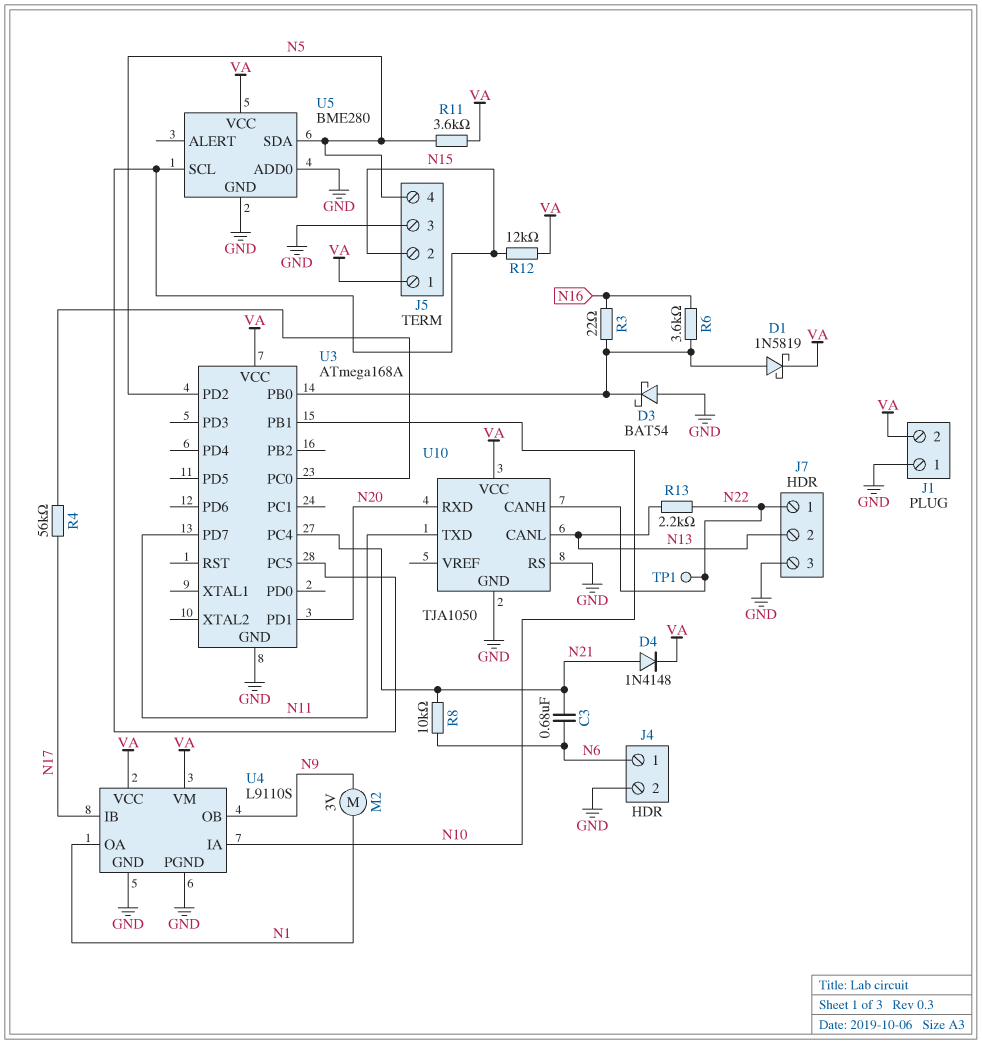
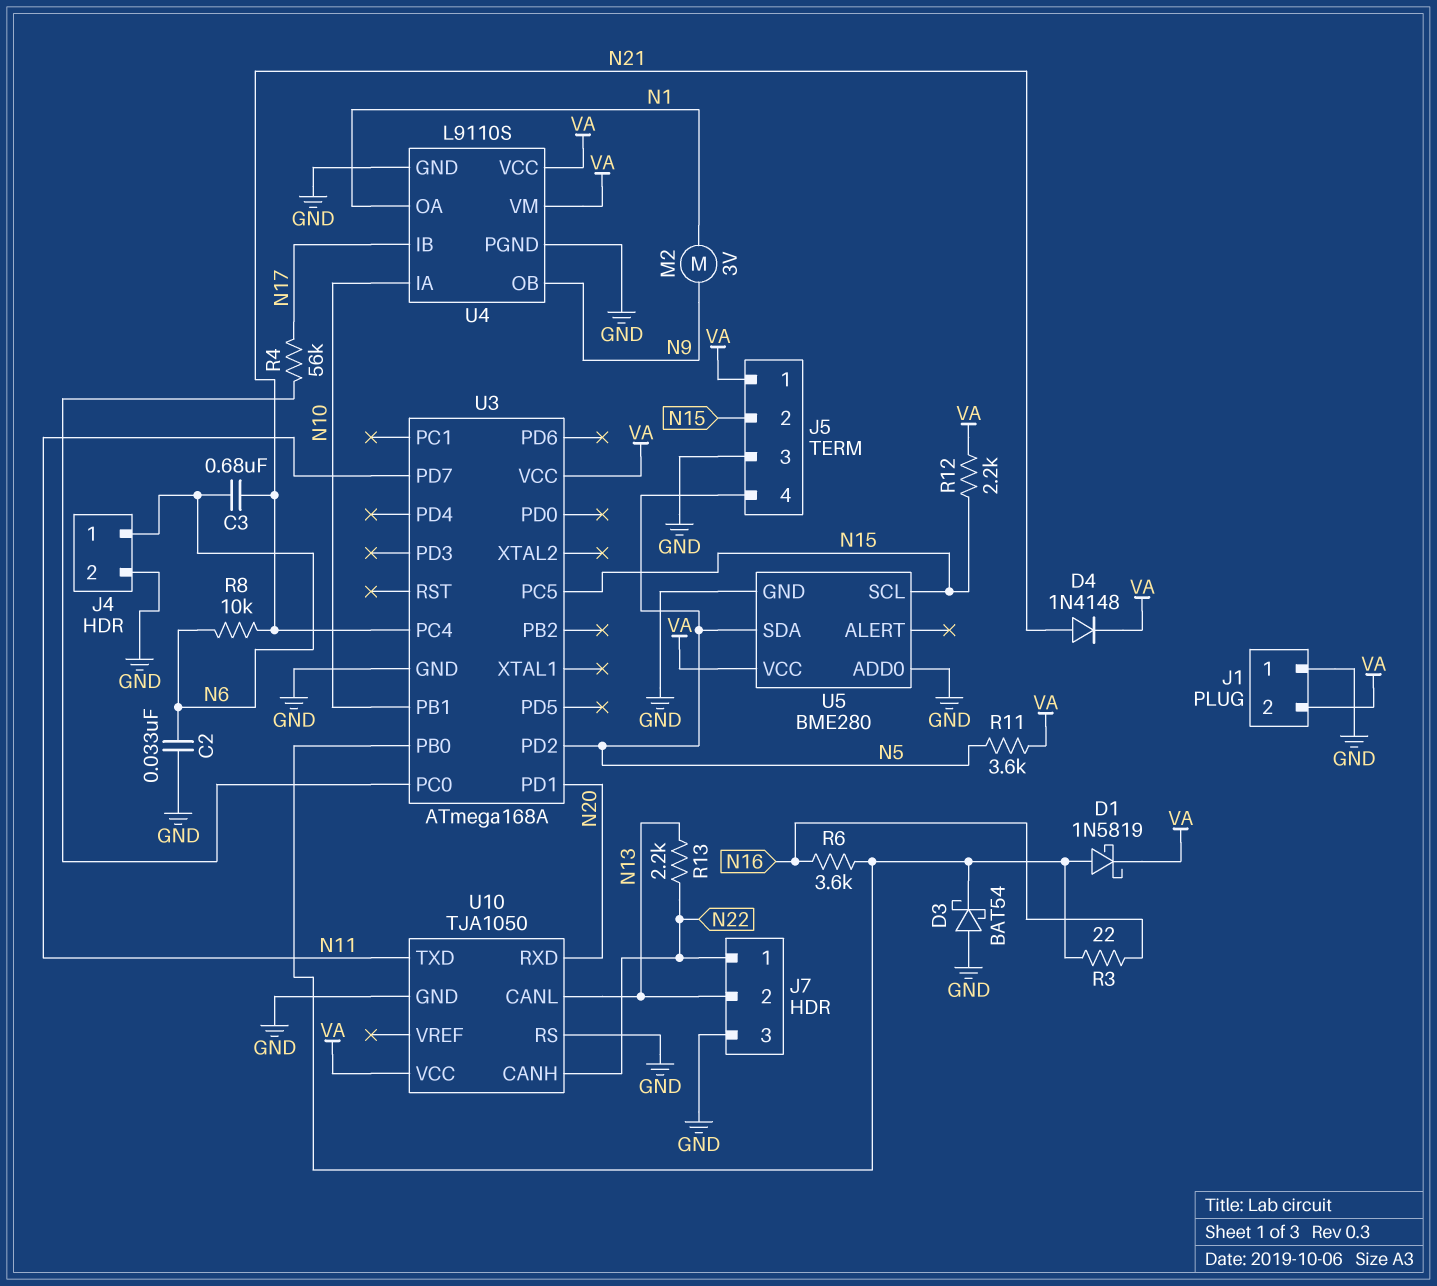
C2: none -> 33nF (GND, N6)
R12: 12k (N15, VA) -> 2.2k (N15, VA)
TP1: test point (N22) -> none

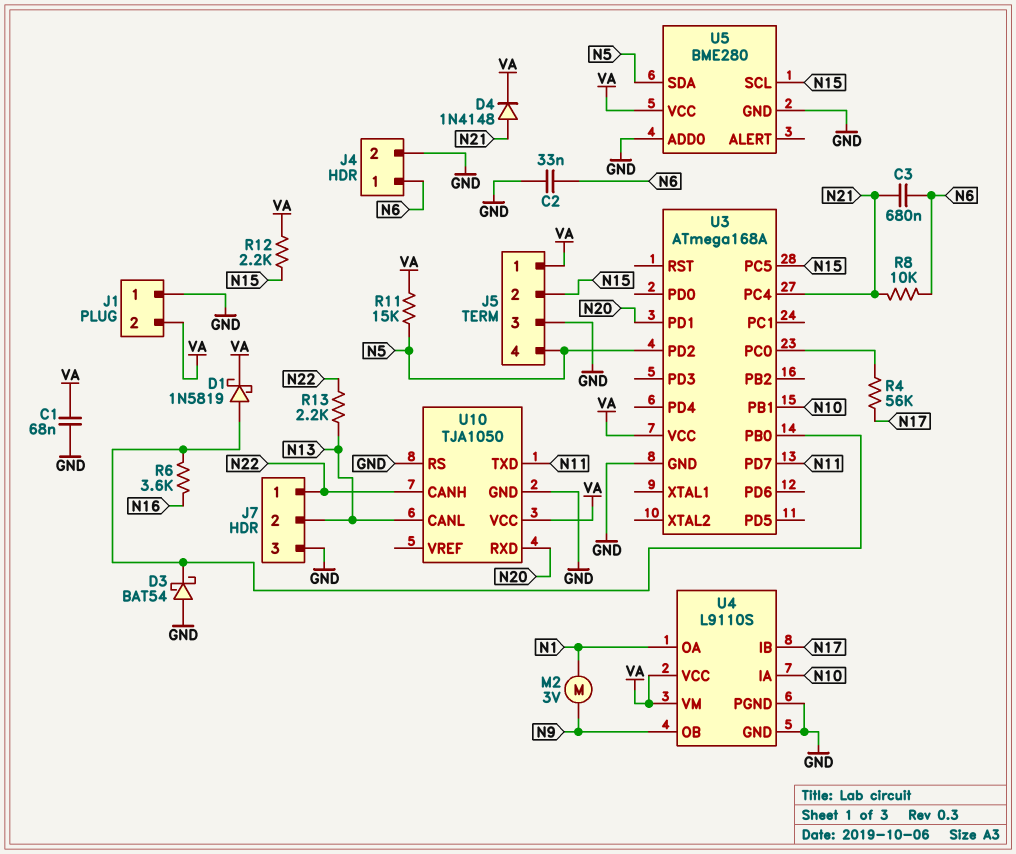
C1: none -> 68nF (GND, VA)
R3: 22 (N16, U3/PB0) -> none
R11: 3.6k (N5, VA) -> 15k (N5, VA)

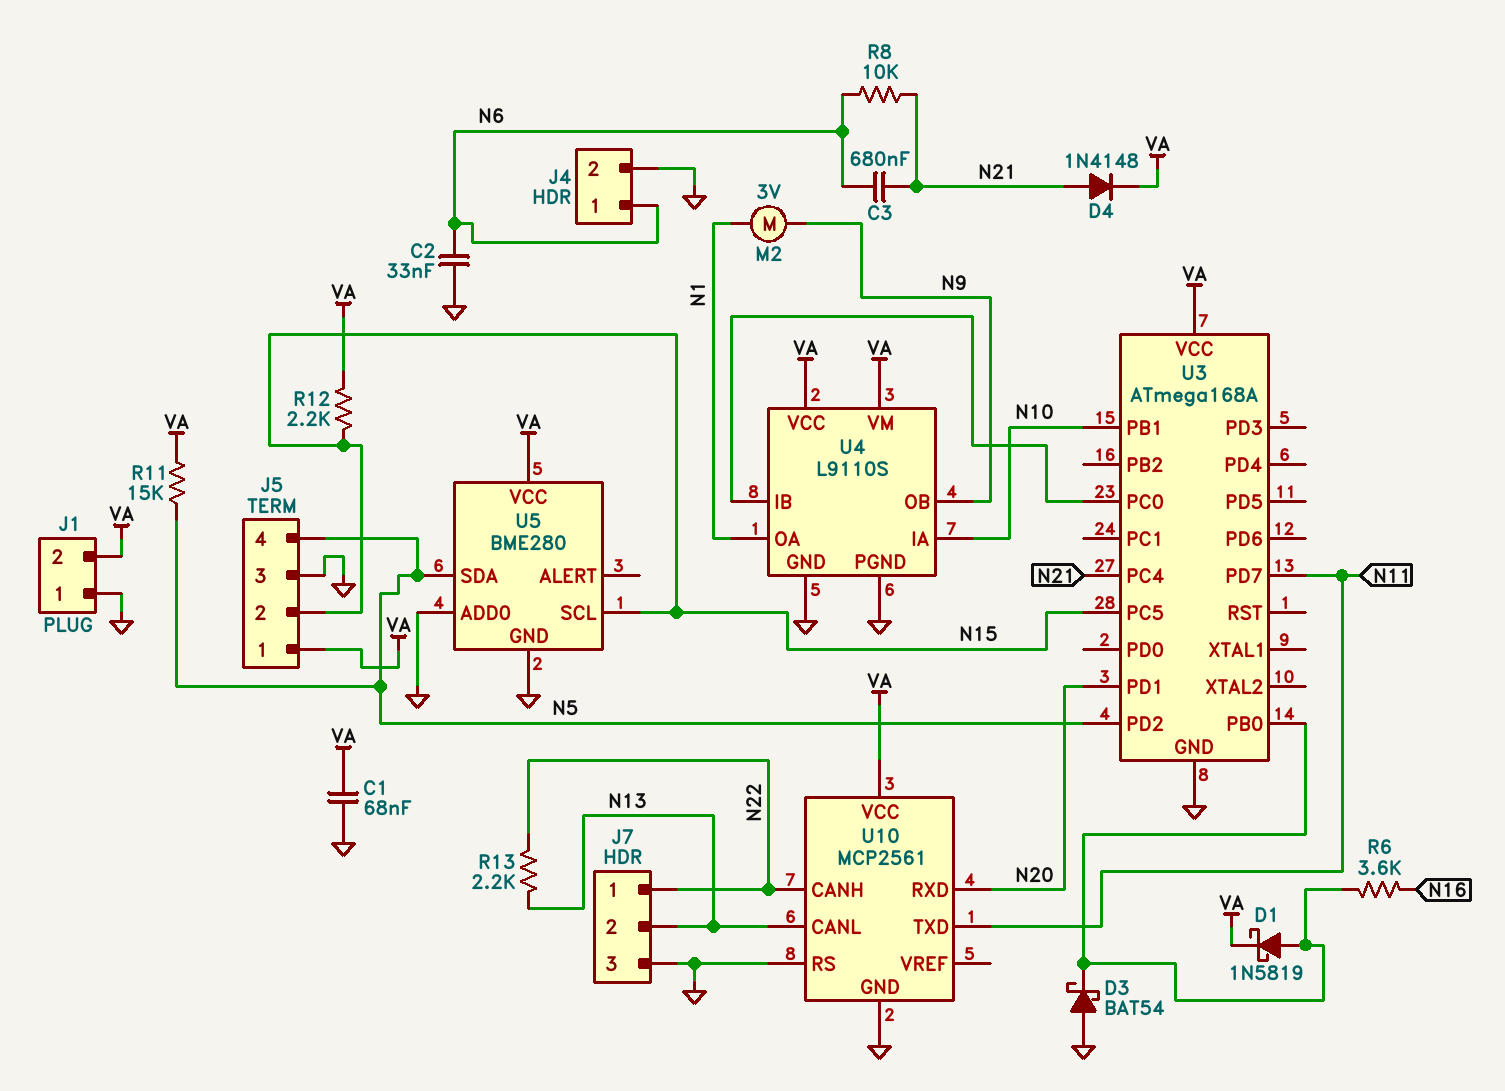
R4: 56k (N17, U3/PC0) -> none
U4 pin IB: N17 -> U3/PC0
U10: TJA1050 -> MCP2561

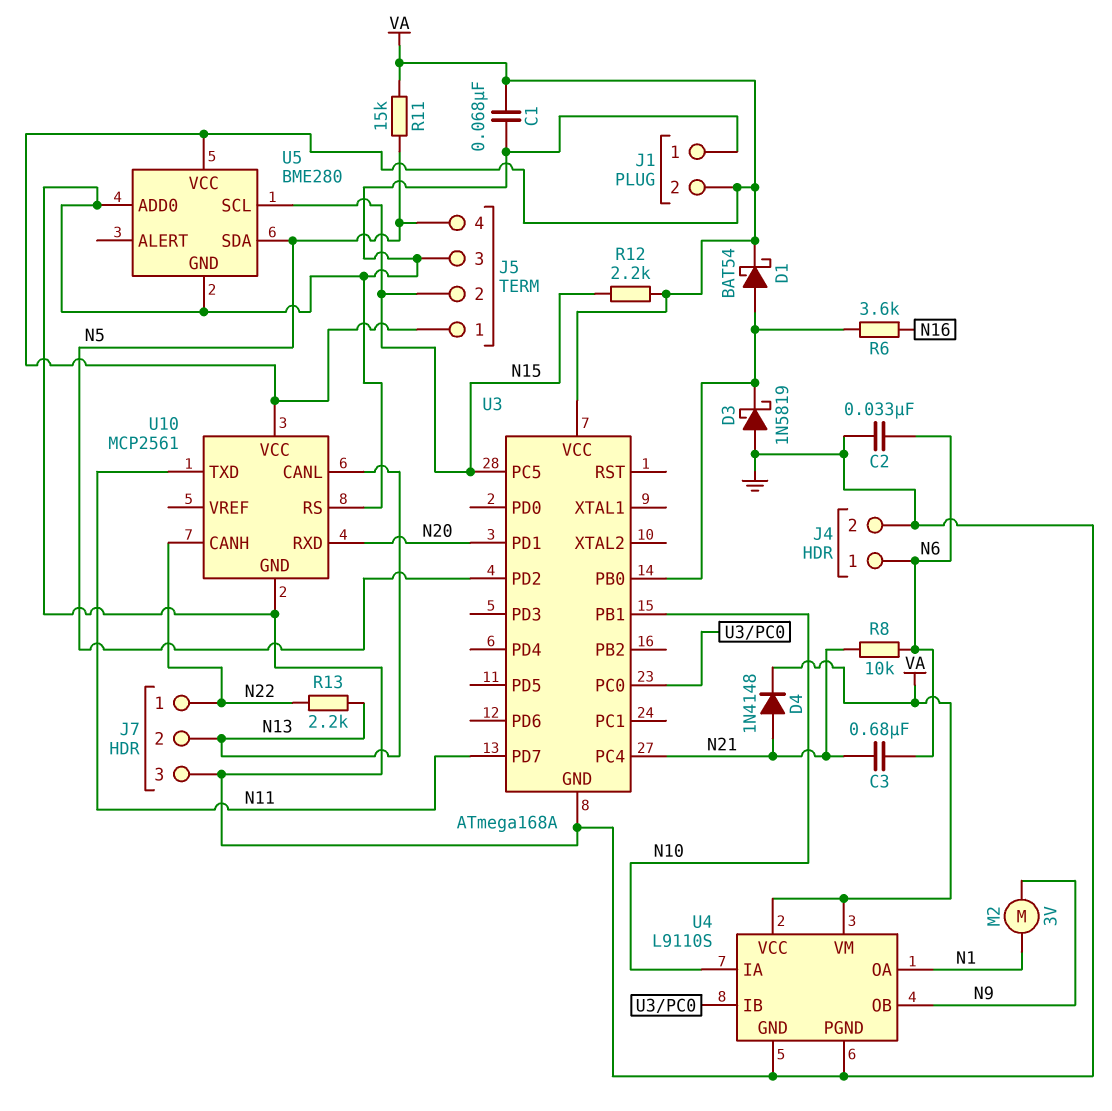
D1: schottky 1N5819 (A U3/PB0, K VA) -> schottky BAT54 (A U3/PB0, K VA)
D3: schottky BAT54 (A GND, K U3/PB0) -> schottky 1N5819 (A GND, K U3/PB0)

